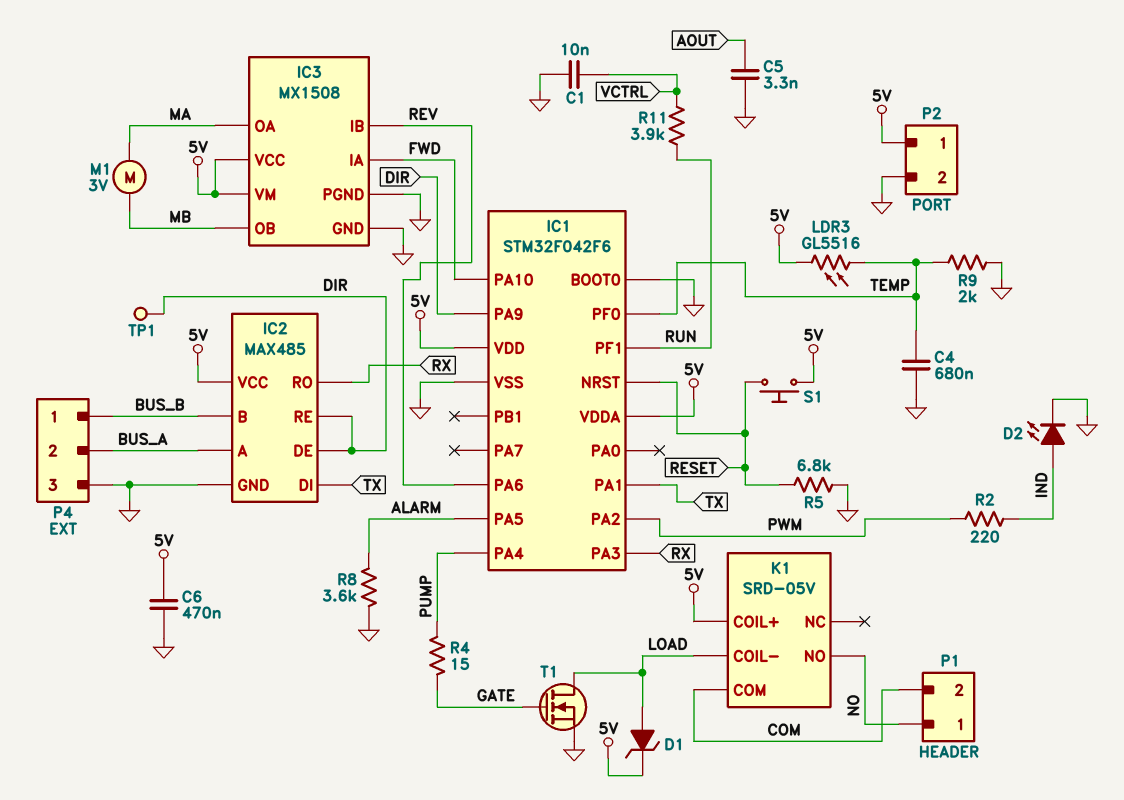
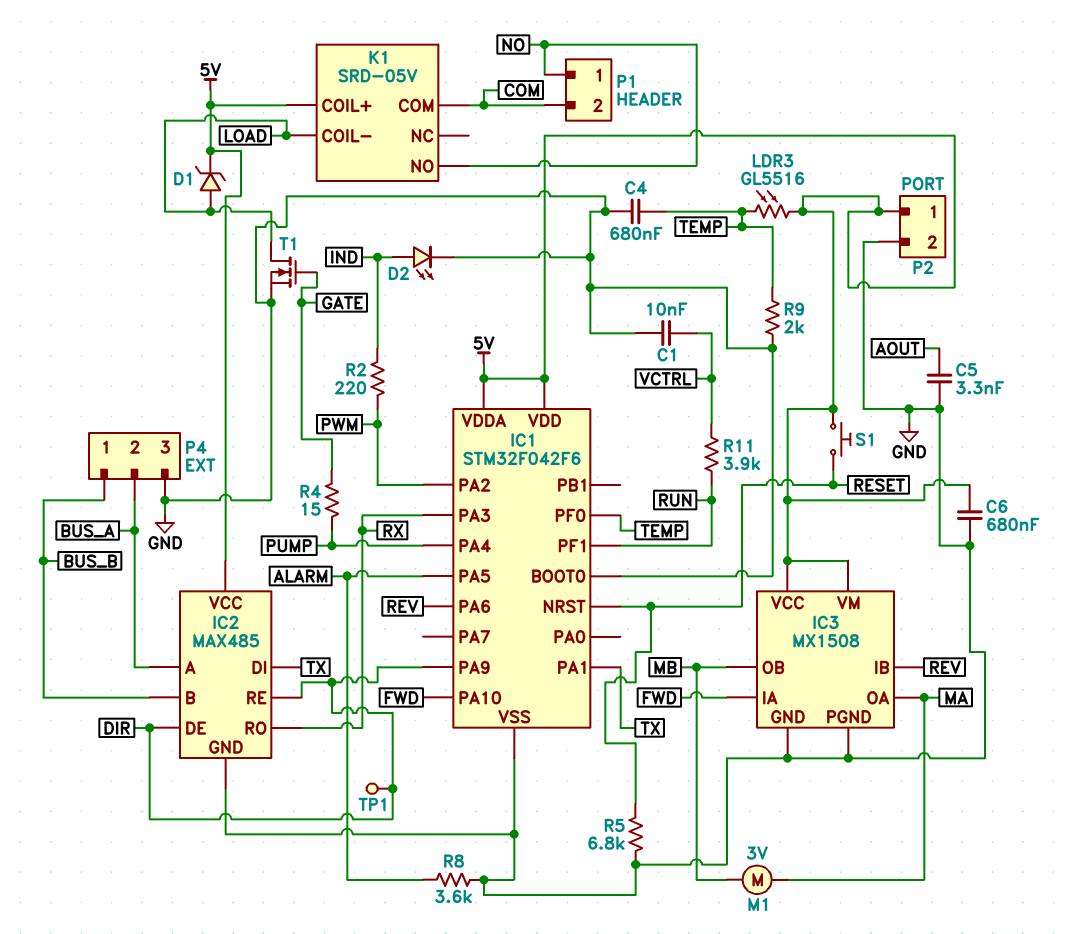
C6: 470nF (5V, GND) -> 680nF (5V, GND)

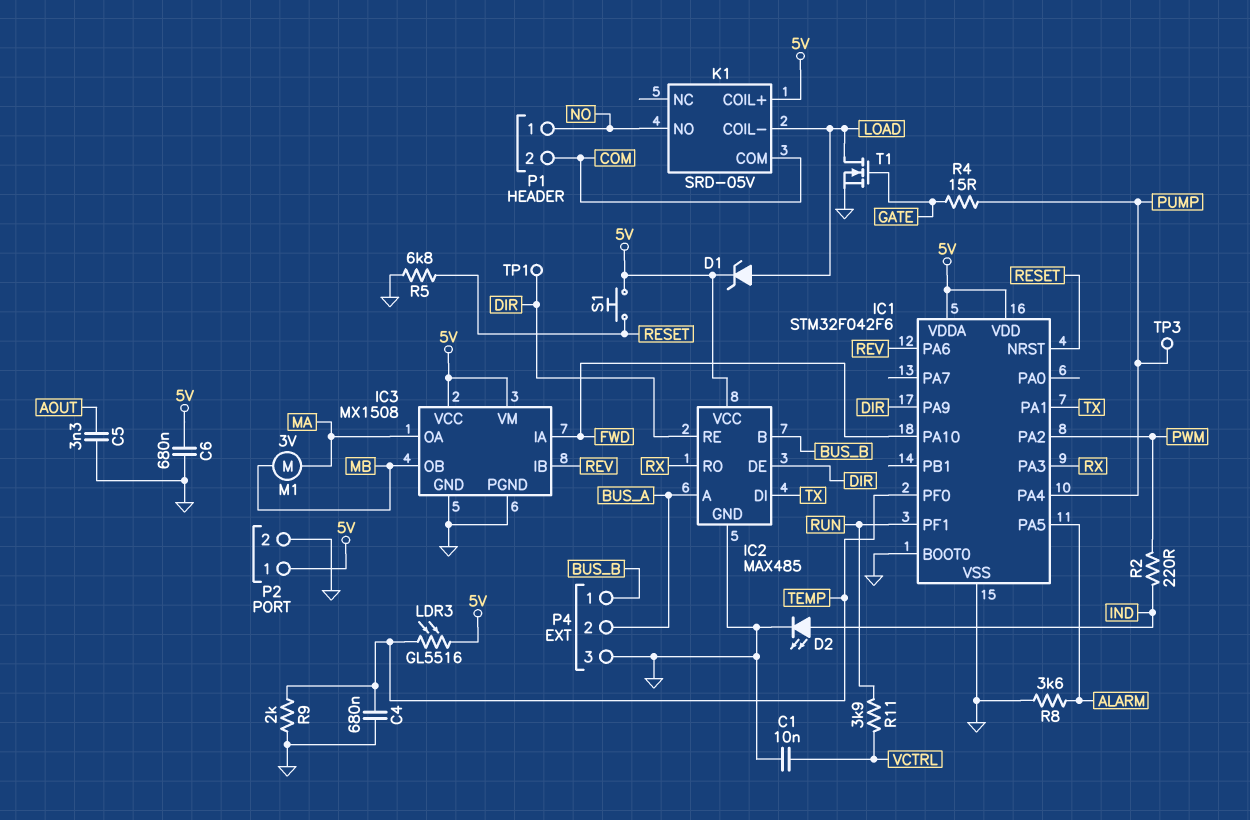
TP3: none -> test point (PUMP)

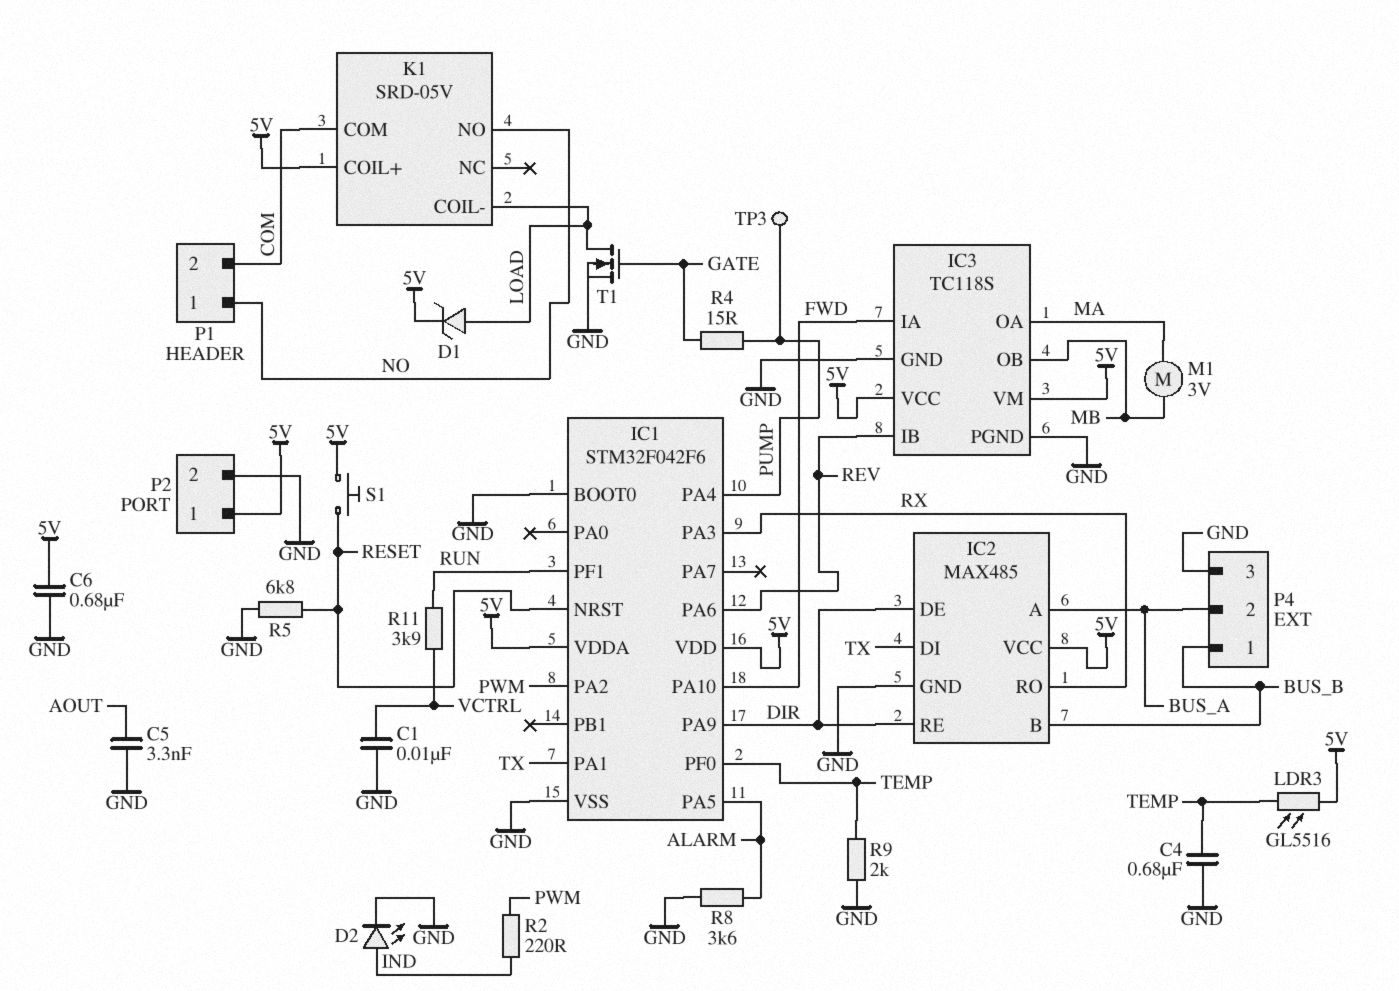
IC3: MX1508 -> TC118S
TP1: test point (DIR) -> none

